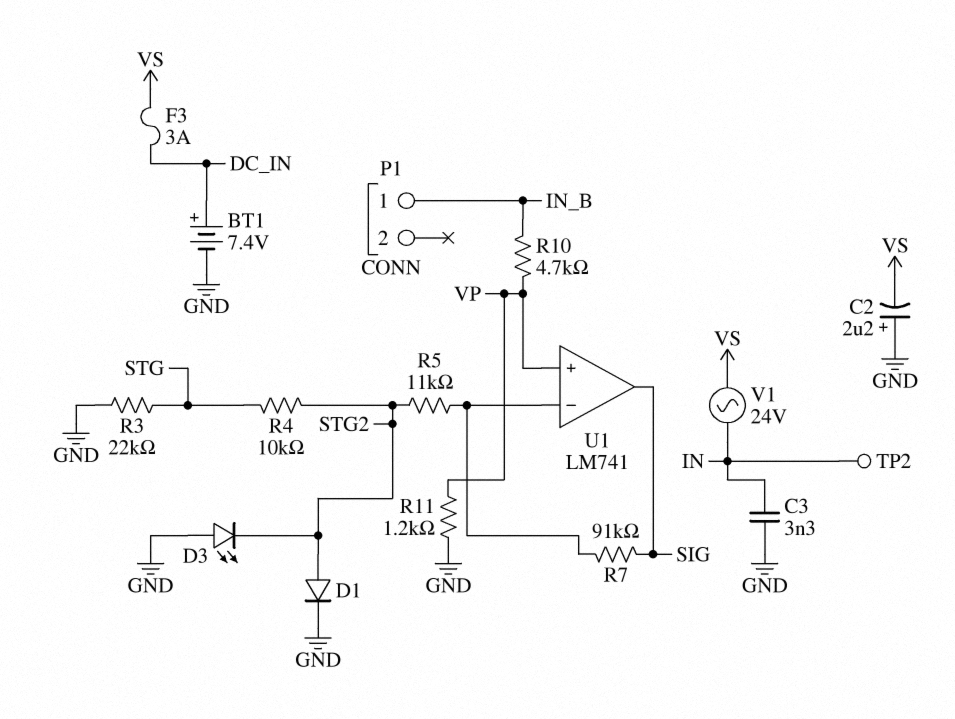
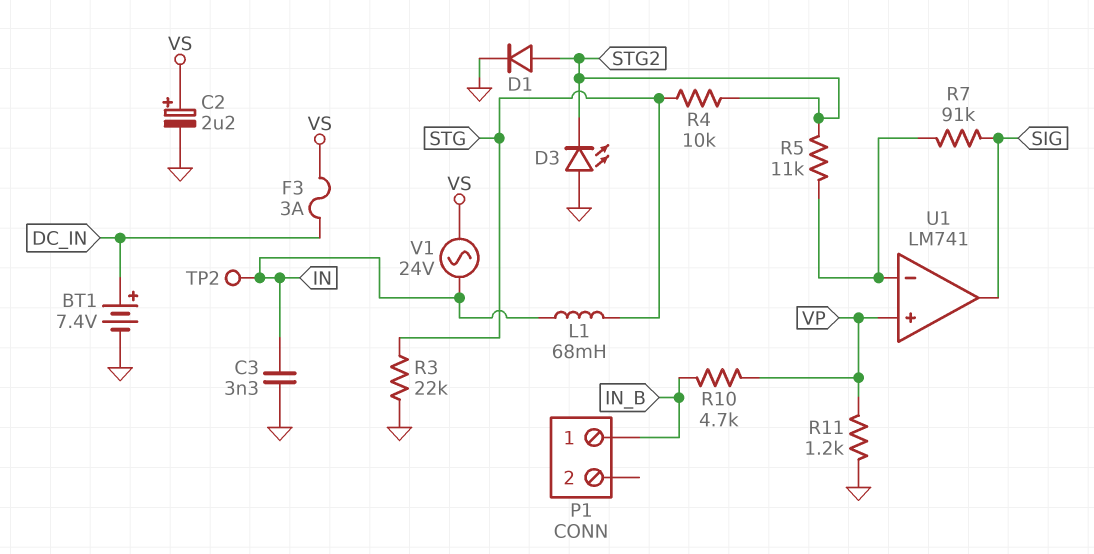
C2: 2.2uF (plus GND, minus VS) -> 2.2uF (plus VS, minus GND)
L1: none -> 68mH (IN, STG)

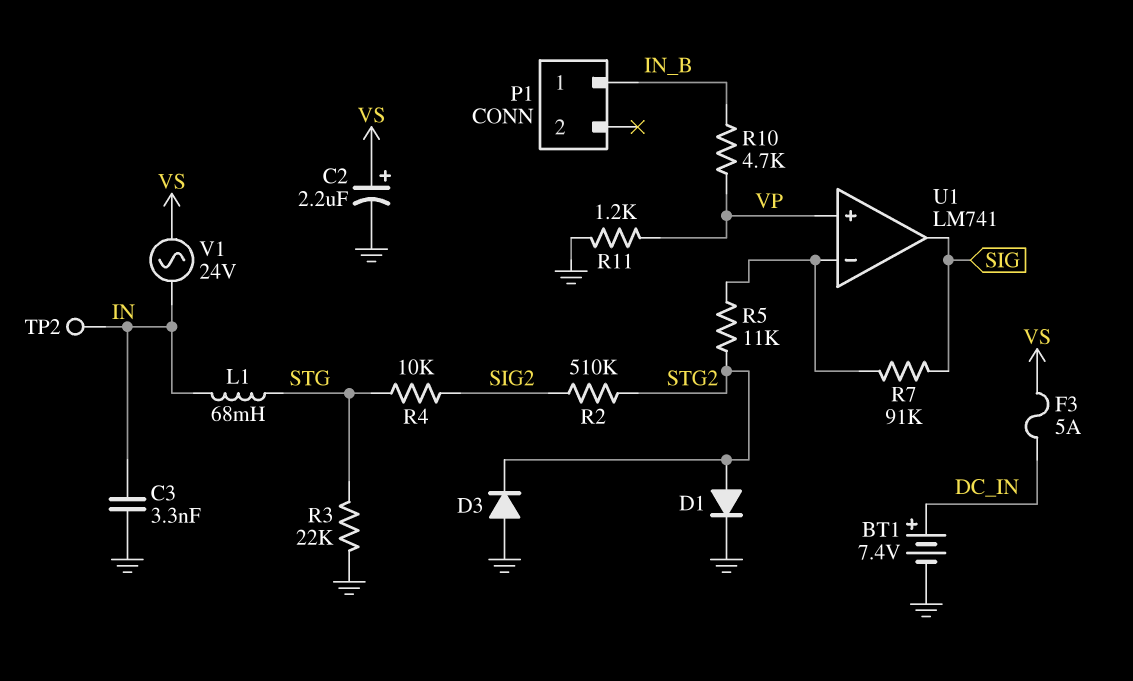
D3: LED (A GND, K STG2) -> diode (A GND, K STG2)
F3: 3A (DC_IN, VS) -> 5A (DC_IN, VS)
R2: none -> 510k (SIG2, STG2)
R4: 10k (STG, STG2) -> 10k (SIG2, STG)

